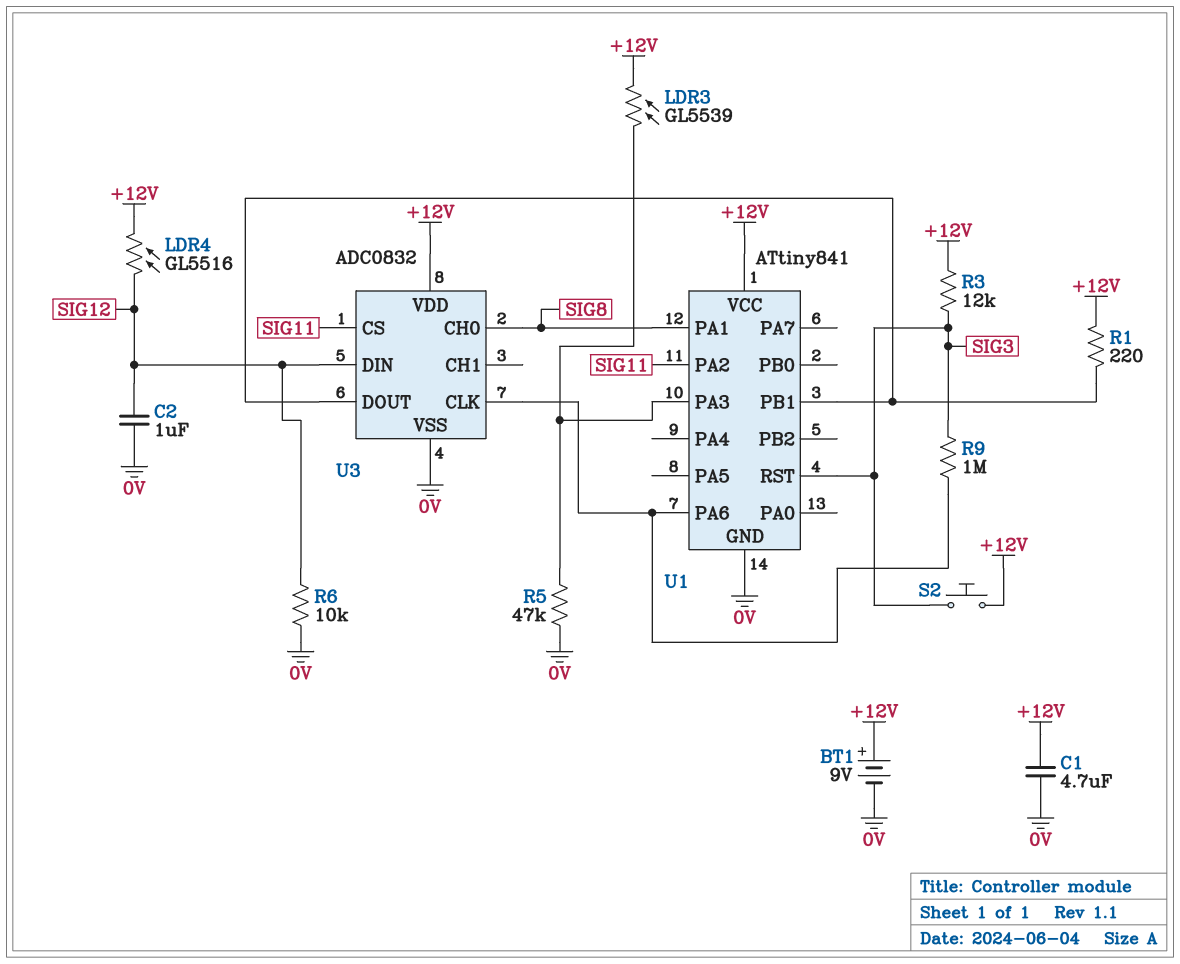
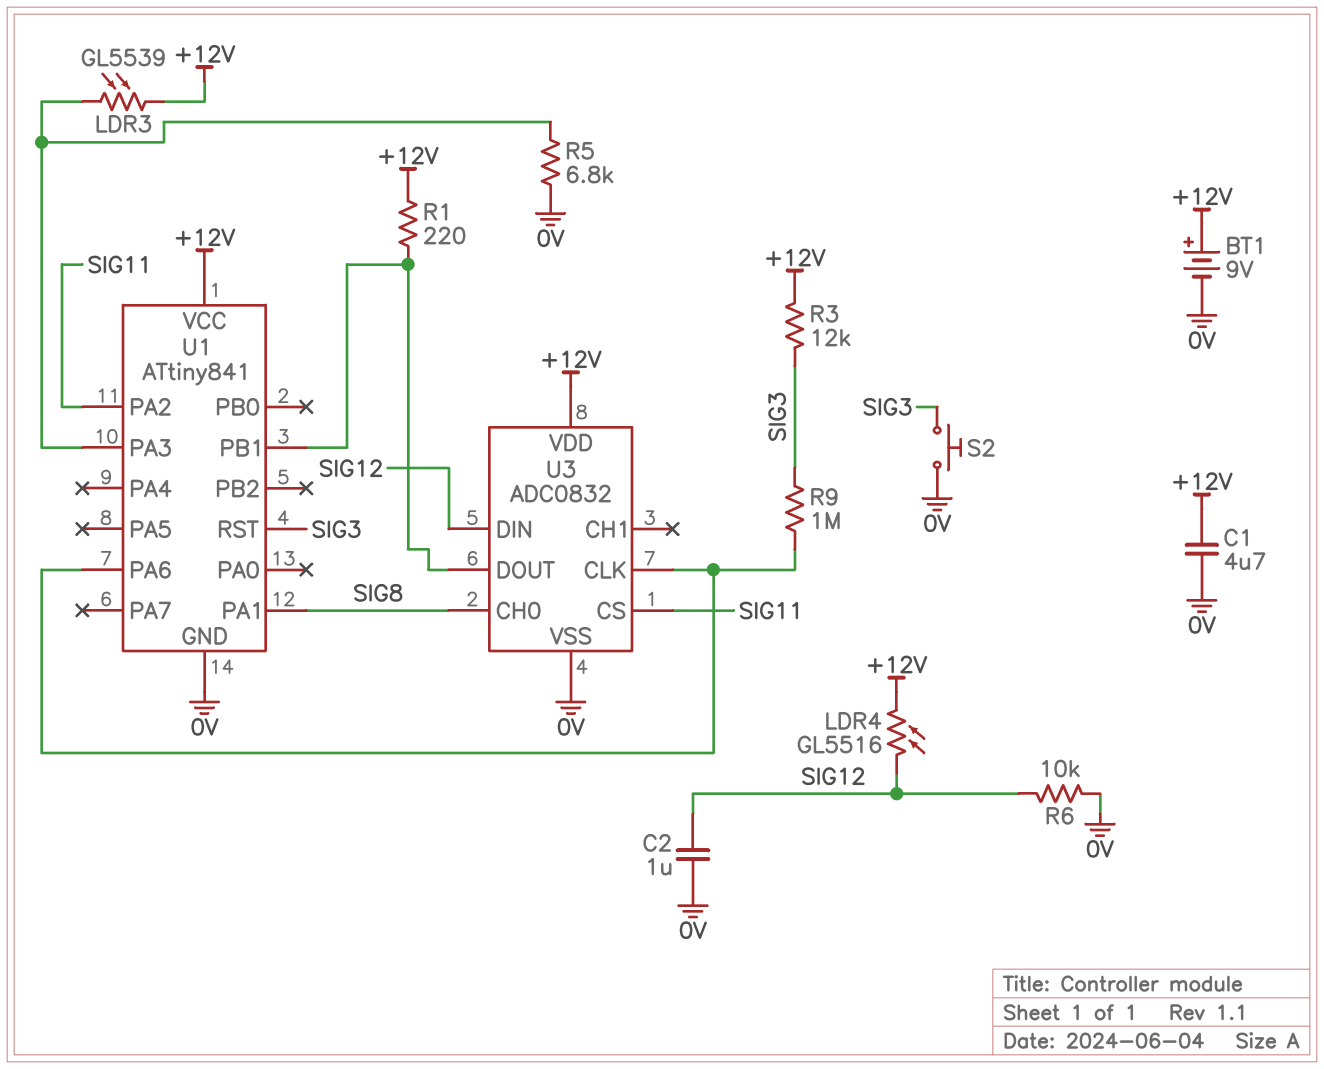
R5: 47k (0V, U1/PA3) -> 6.8k (0V, U1/PA3)
S2: button (+12V, SIG3) -> button (0V, SIG3)

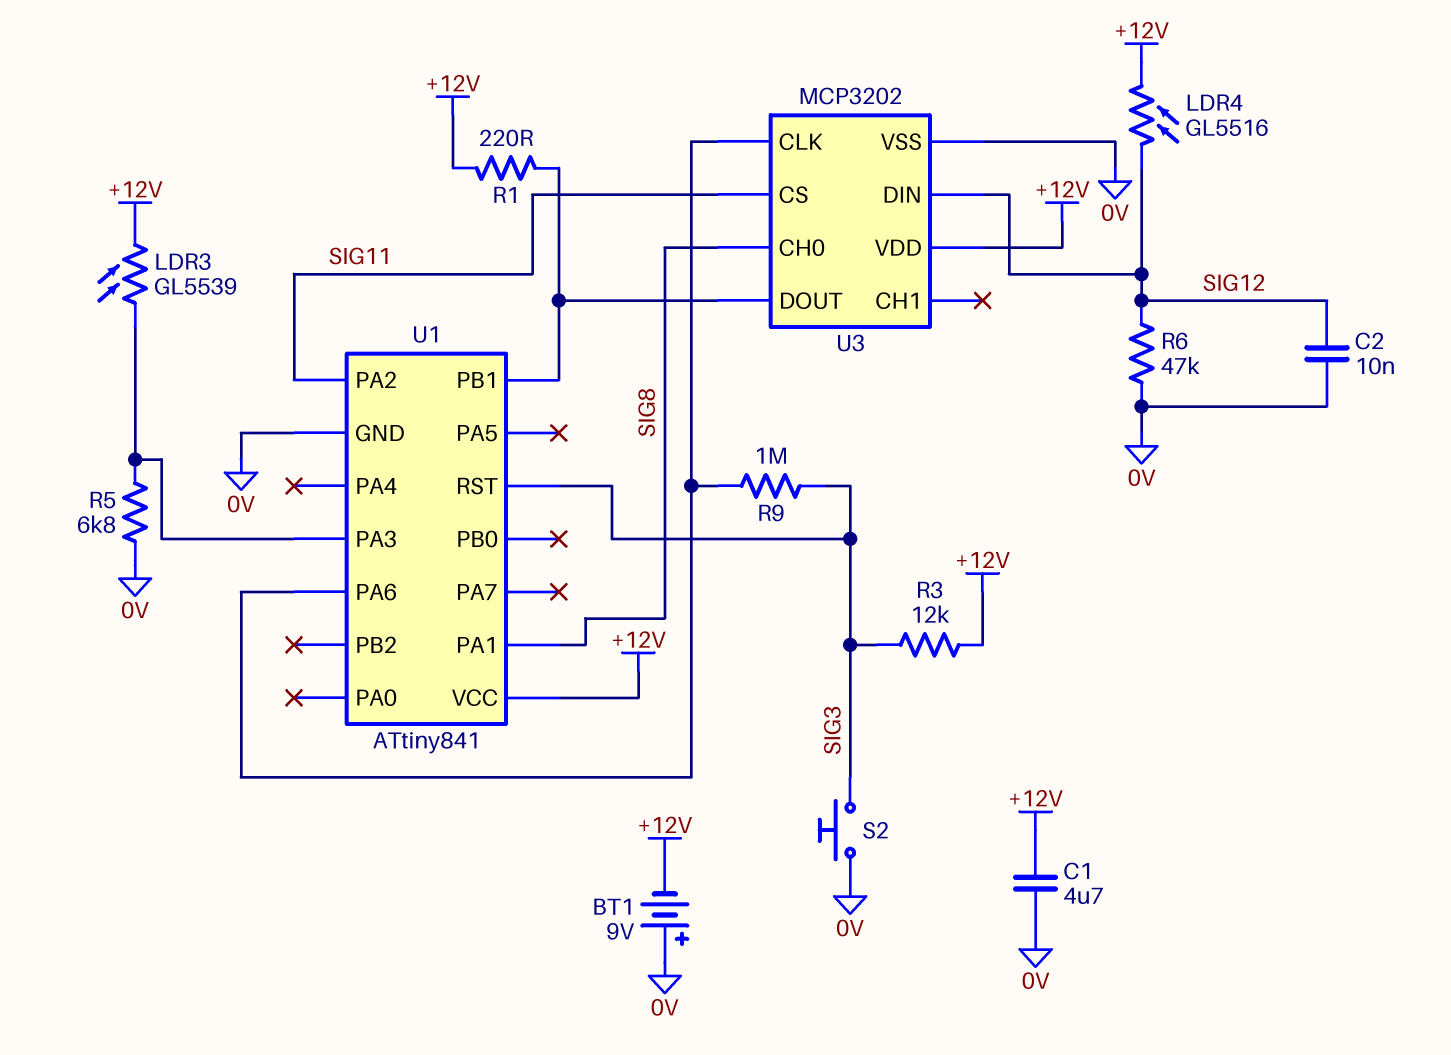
BT1: 9V (plus +12V, minus 0V) -> 9V (plus 0V, minus +12V)
C2: 1uF (0V, SIG12) -> 10nF (0V, SIG12)
R6: 10k (0V, SIG12) -> 47k (0V, SIG12)
U3: ADC0832 -> MCP3202

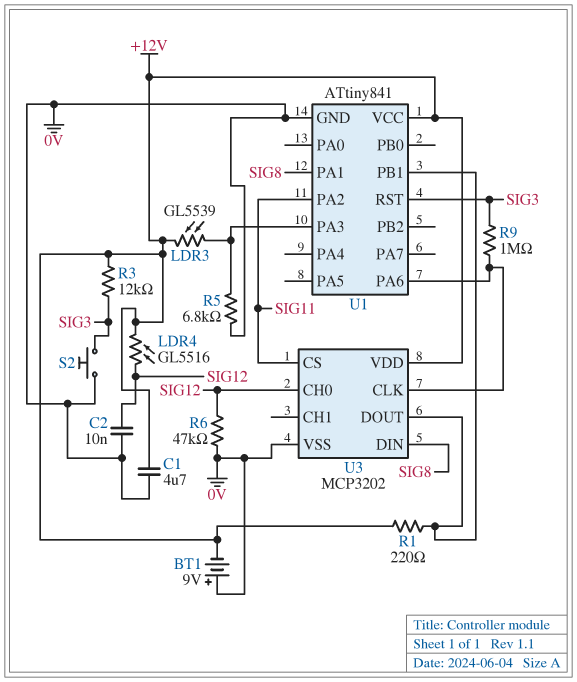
U3 pin CH0: SIG8 -> SIG12
U3 pin DIN: SIG12 -> SIG8

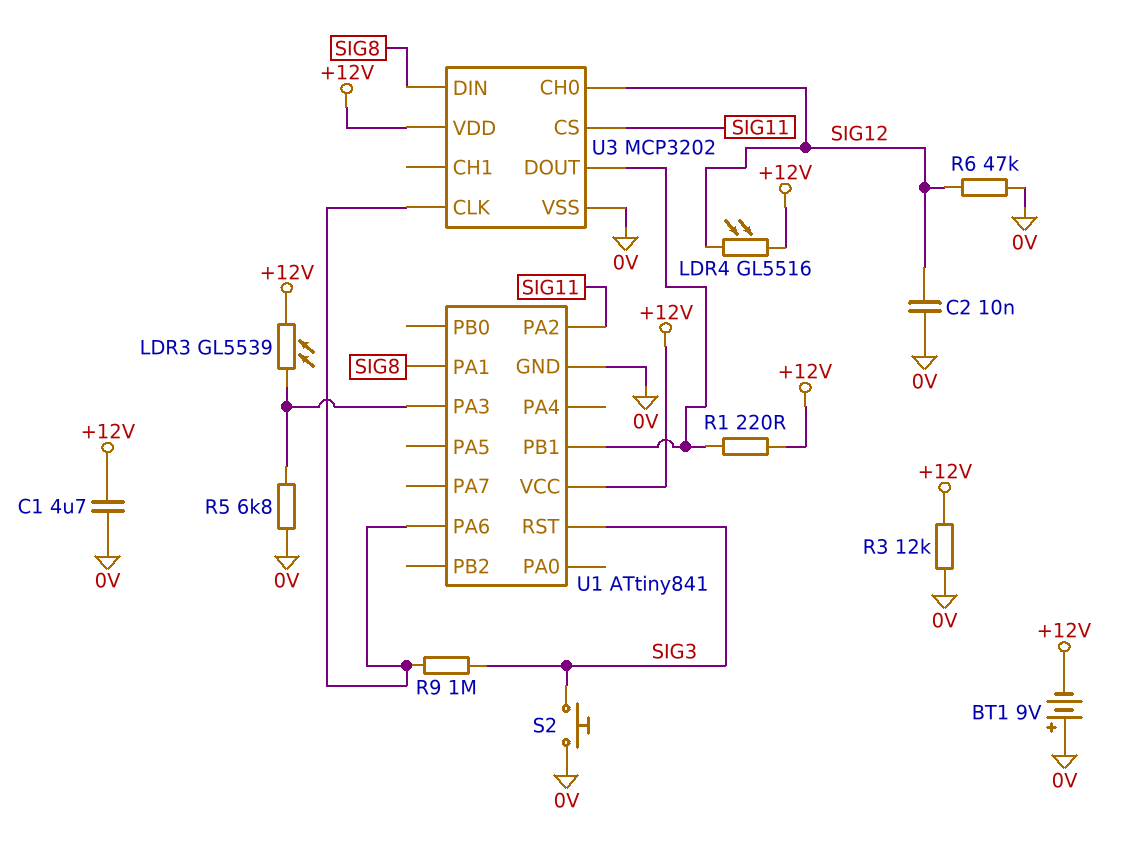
R3: 12k (+12V, SIG3) -> 12k (+12V, 0V)

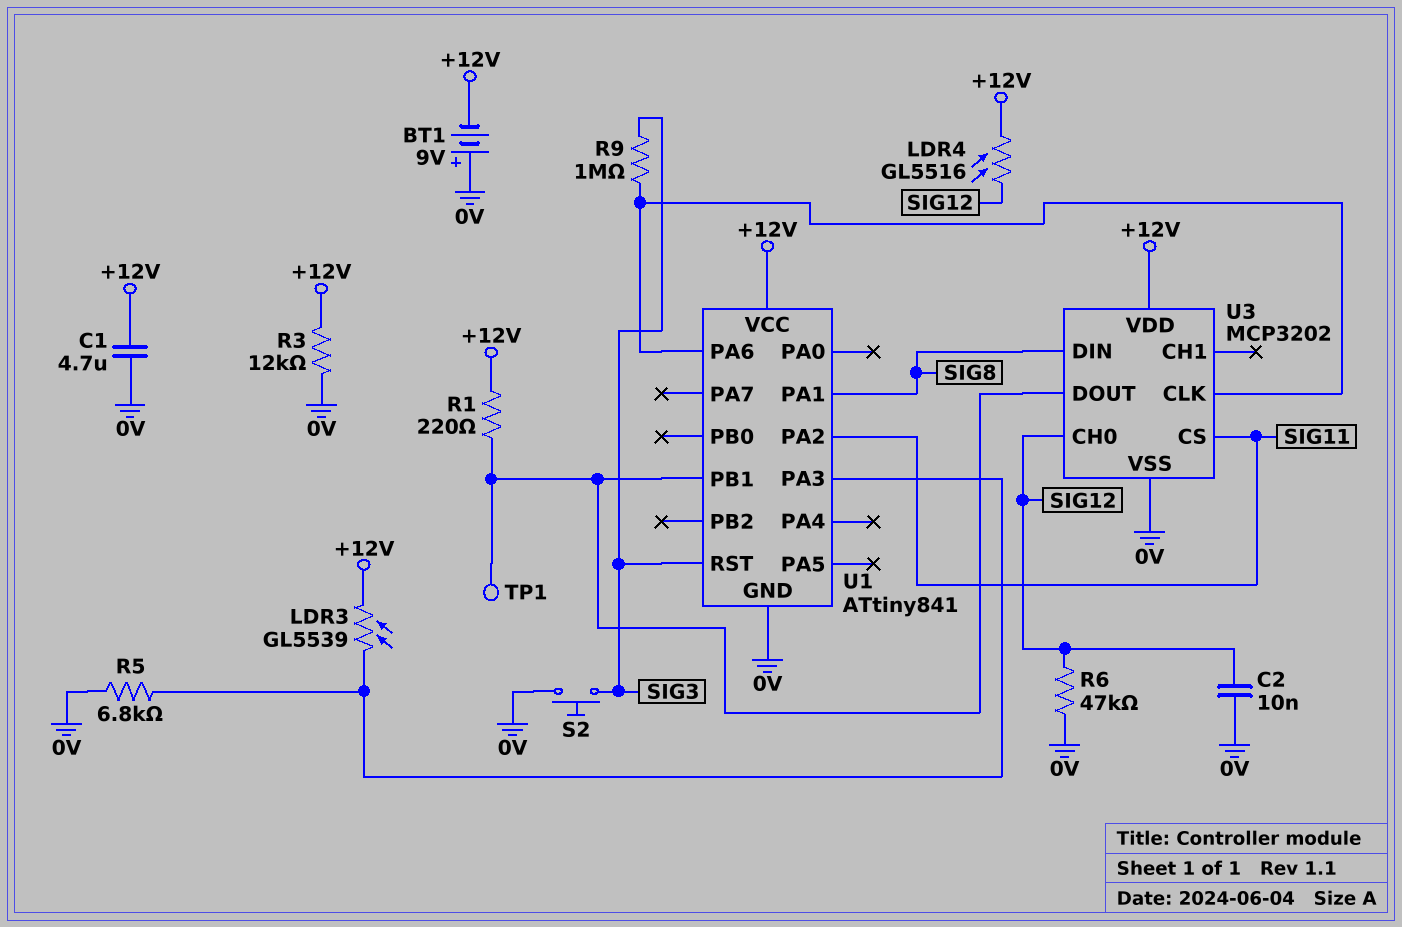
TP1: none -> test point (U1/PB1)

